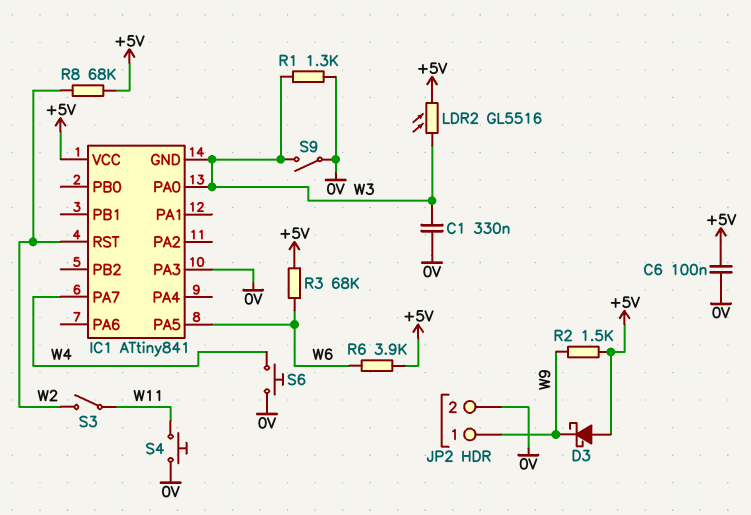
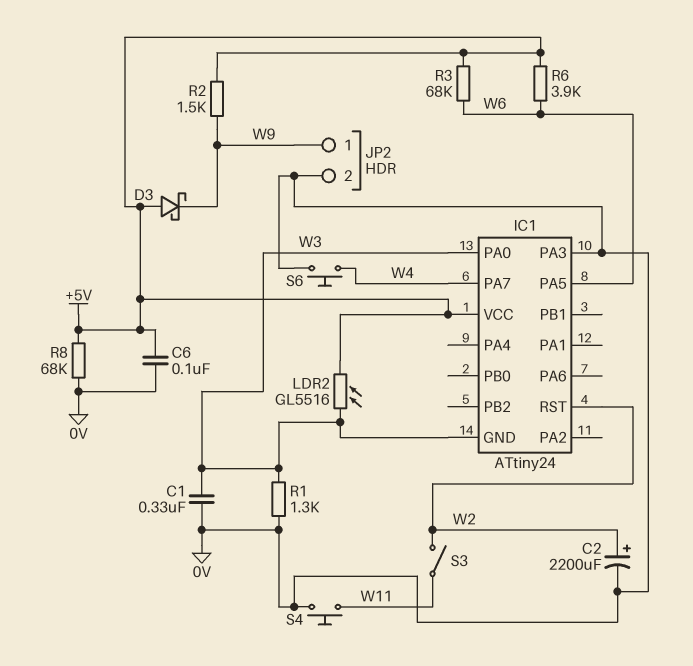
C2: none -> 2200uF (plus W2, minus 0V)
IC1: ATtiny841 -> ATtiny24
R8: 68k (+5V, W2) -> 68k (+5V, 0V)
S9: switch (0V, W3) -> none

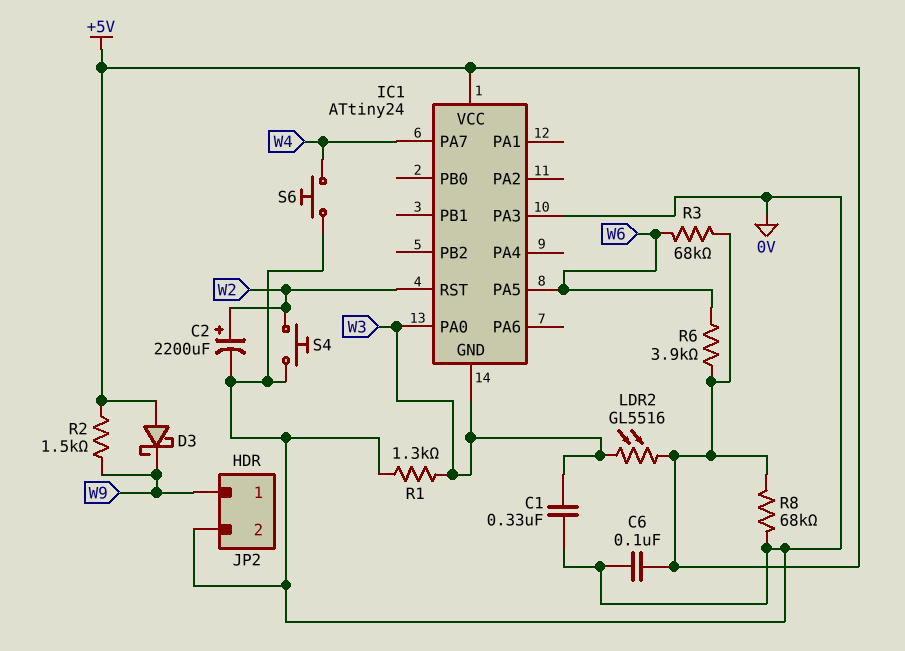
S3: switch (W2, W11) -> none
S4: button (0V, W11) -> button (0V, W2)

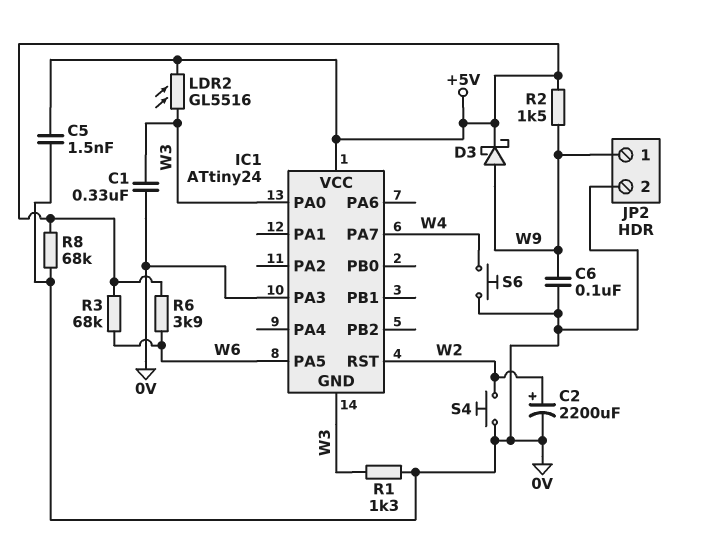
C5: none -> 1.5nF (+5V, 0V)
C6: 100nF (+5V, 0V) -> 100nF (0V, W9)
D3: schottky (A +5V, K W9) -> schottky (A W9, K +5V)

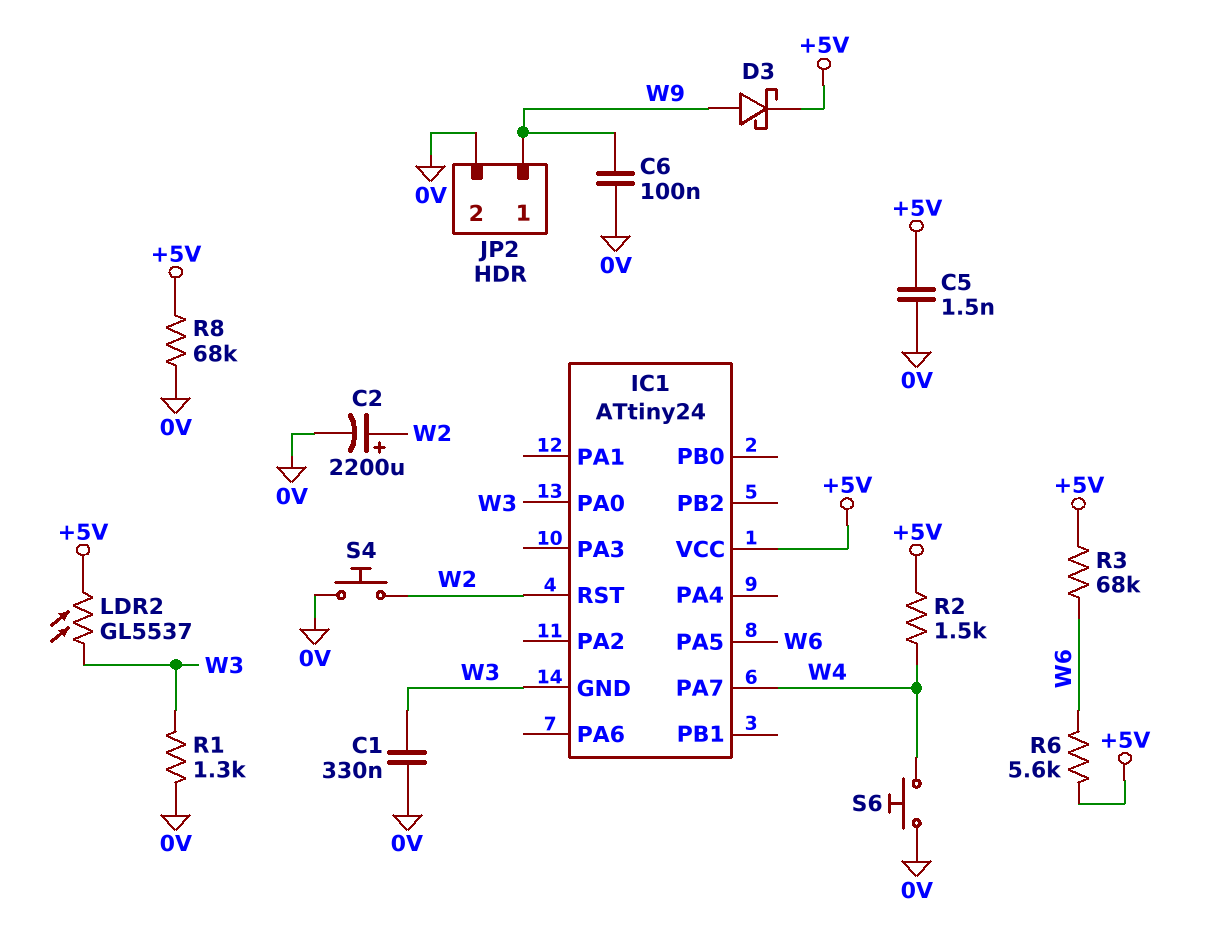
IC1 pin PA3: 0V -> none
LDR2: GL5516 (+5V, W3) -> GL5537 (+5V, W3)
R2: 1.5k (+5V, W9) -> 1.5k (+5V, W4)
R6: 3.9k (+5V, W6) -> 5.6k (+5V, W6)

